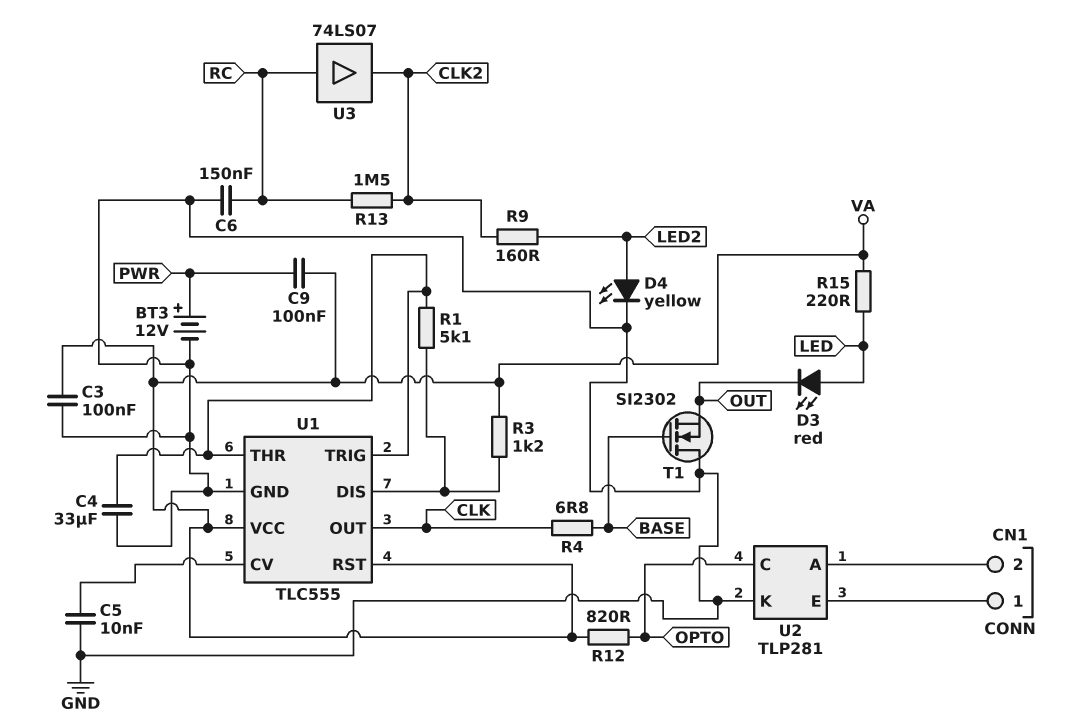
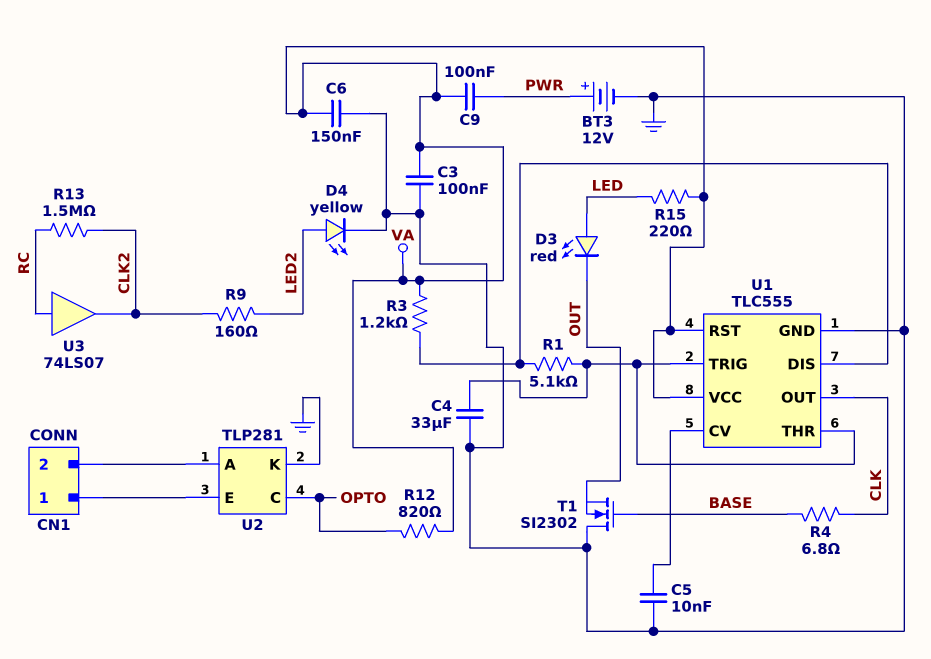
C6: 150nF (GND, RC) -> 150nF (GND, VA)

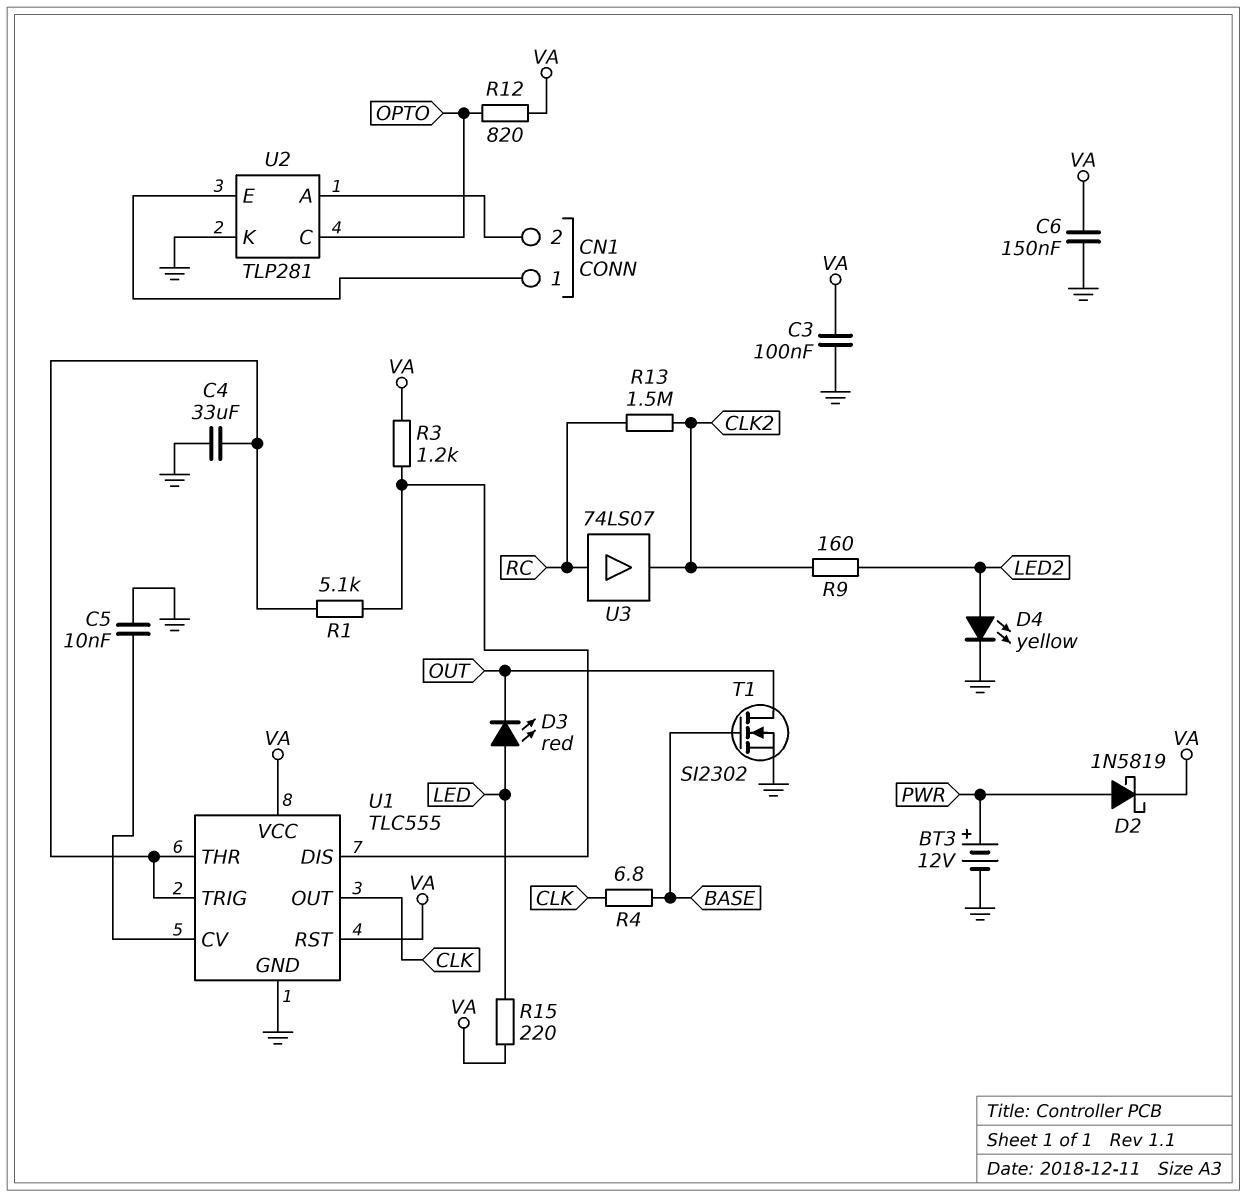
C9: 100nF (PWR, VA) -> none
D2: none -> schottky 1N5819 (A PWR, K VA)
T1: NMOS SI2302 (G BASE, D GND, S OUT) -> NMOS SI2302 (G BASE, D OUT, S GND)

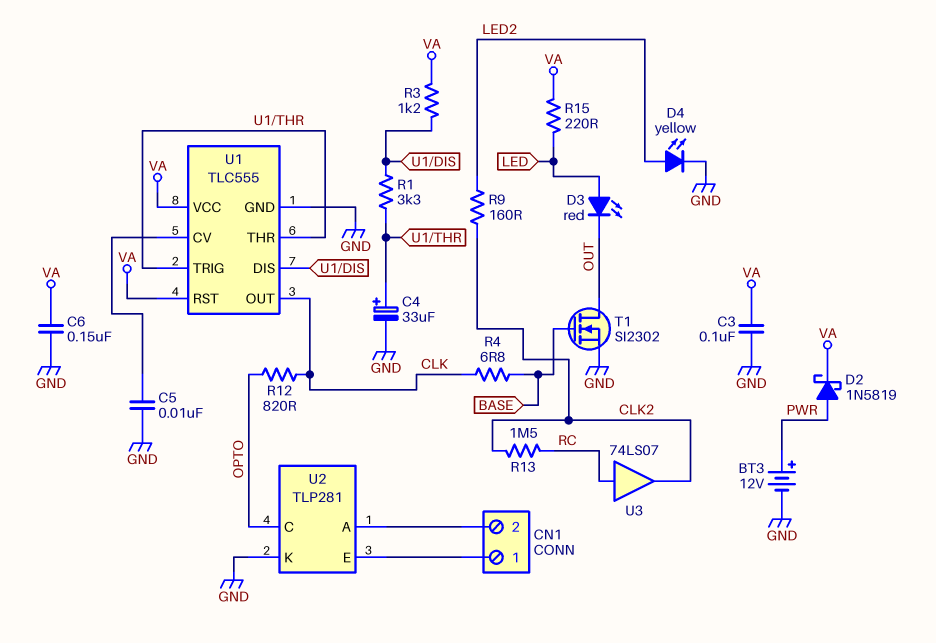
C4: 33uF (GND, U1/THR) -> 33uF (plus U1/THR, minus GND)
R1: 5.1k (U1/DIS, U1/THR) -> 3.3k (U1/DIS, U1/THR)
R12: 820 (OPTO, VA) -> 820 (CLK, OPTO)

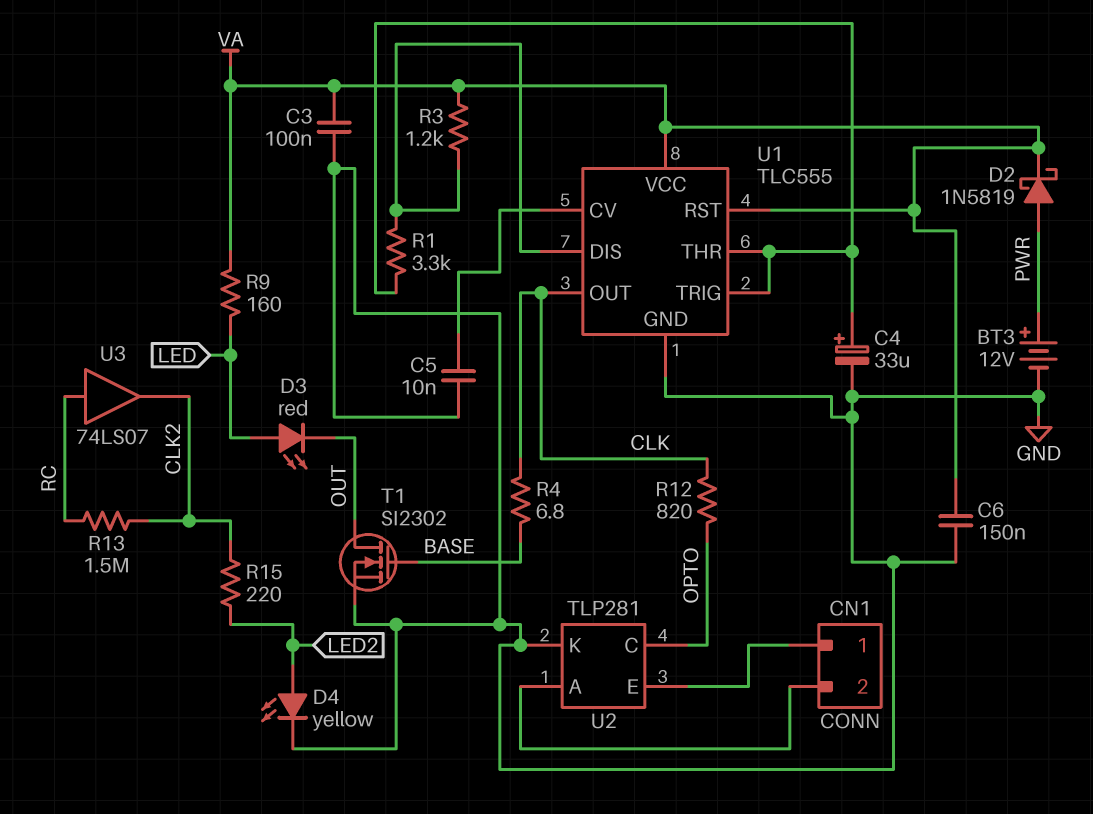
R9: 160 (CLK2, LED2) -> 160 (LED, VA)
R15: 220 (LED, VA) -> 220 (CLK2, LED2)

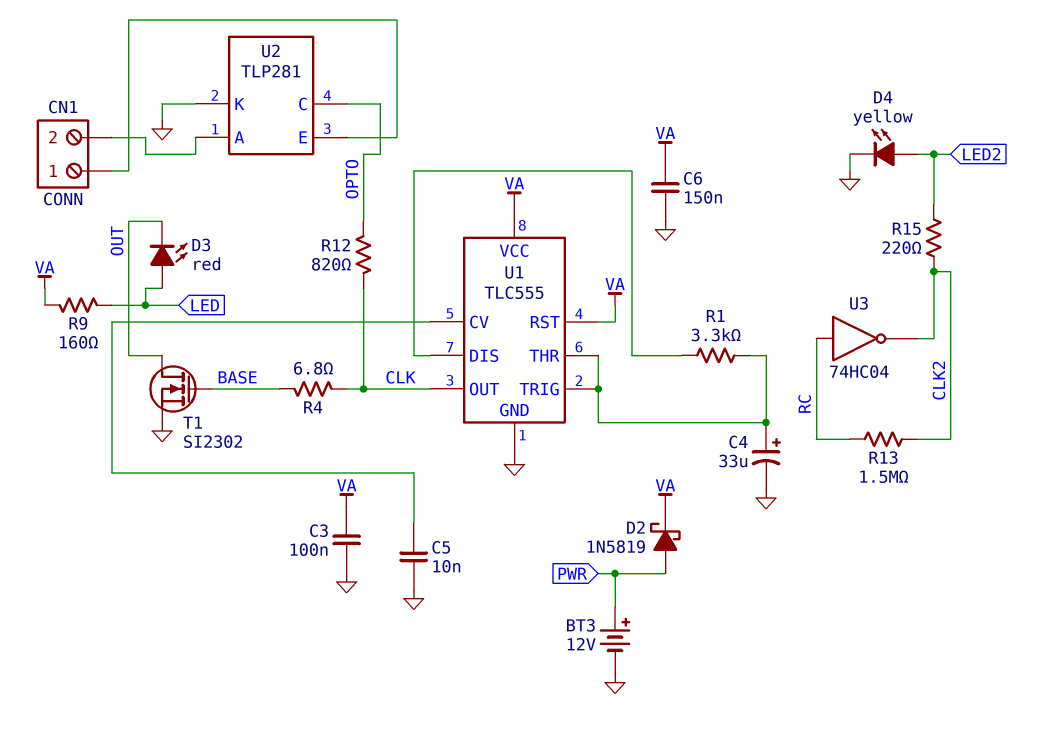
R3: 1.2k (U1/DIS, VA) -> none
U3: buffer 74LS07 (in RC, out CLK2) -> NOT 74HC04 (in RC, out CLK2)

